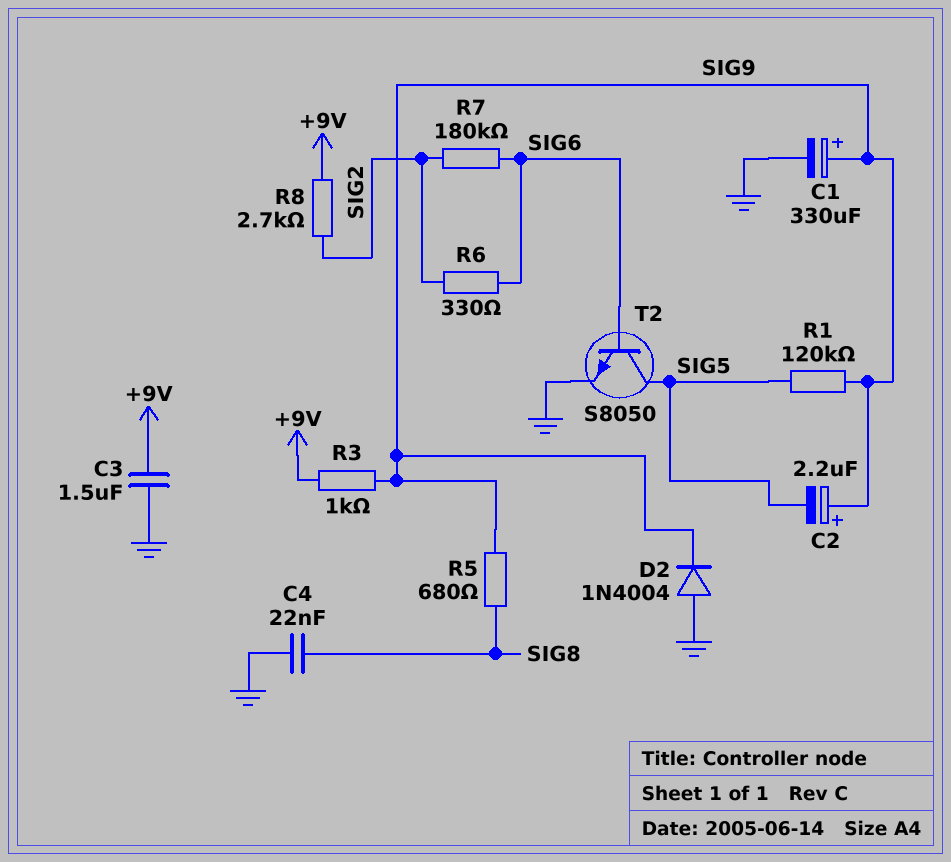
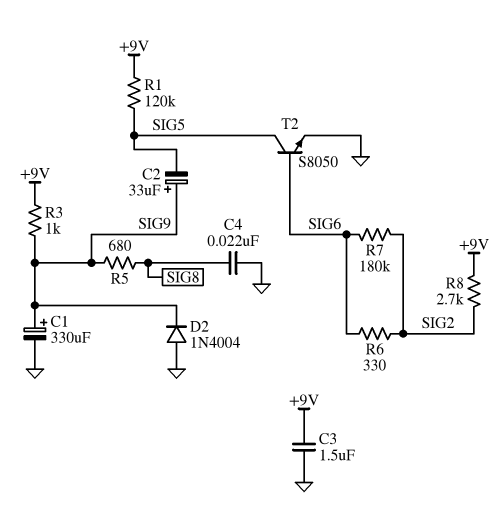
C2: 2.2uF (plus SIG9, minus SIG5) -> 33uF (plus SIG9, minus SIG5)
R1: 120k (SIG5, SIG9) -> 120k (+9V, SIG5)

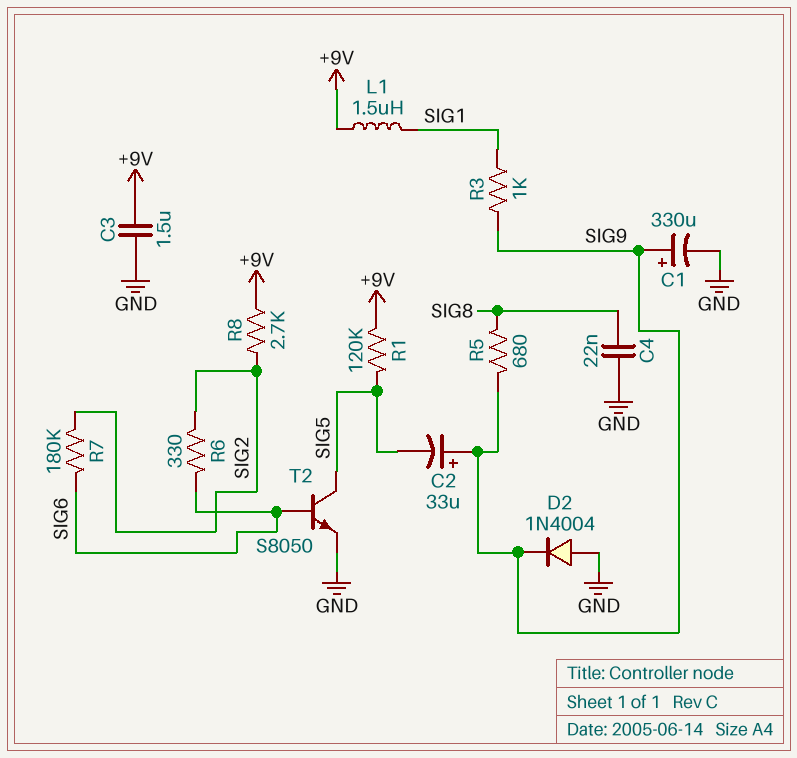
L1: none -> 1.5uH (+9V, SIG1)
R3: 1k (+9V, SIG9) -> 1k (SIG1, SIG9)

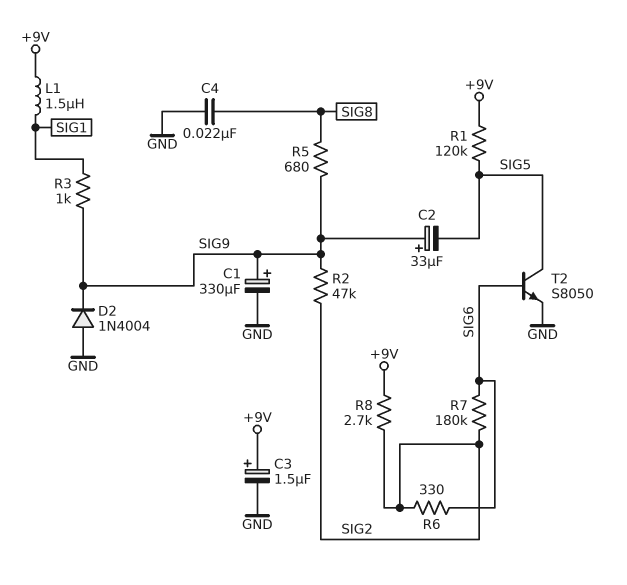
C3: 1.5uF (+9V, GND) -> 1.5uF (plus +9V, minus GND)
R2: none -> 47k (SIG2, SIG9)

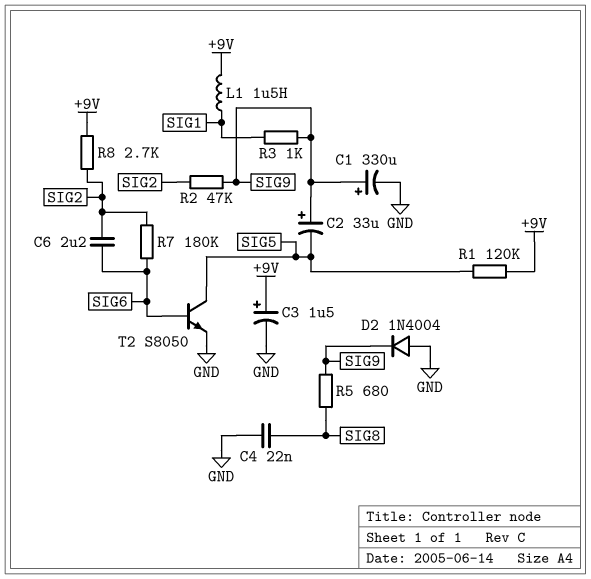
C6: none -> 2.2uF (SIG2, SIG6)
R6: 330 (SIG2, SIG6) -> none

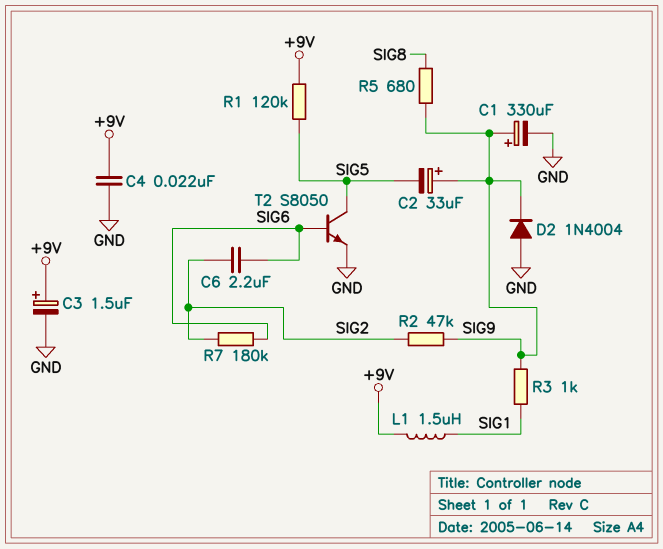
C4: 22nF (GND, SIG8) -> 22nF (+9V, GND)
R8: 2.7k (+9V, SIG2) -> none

